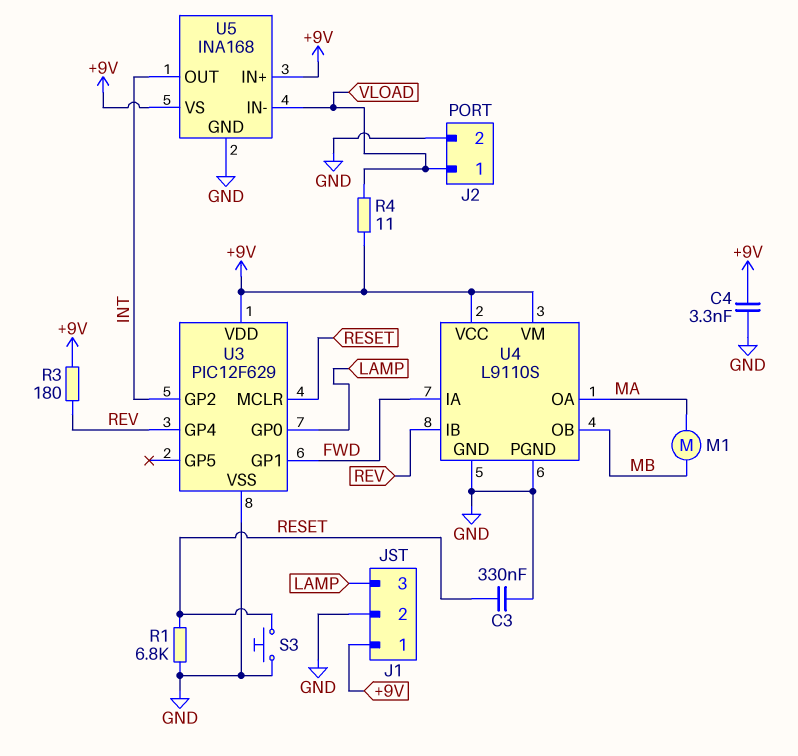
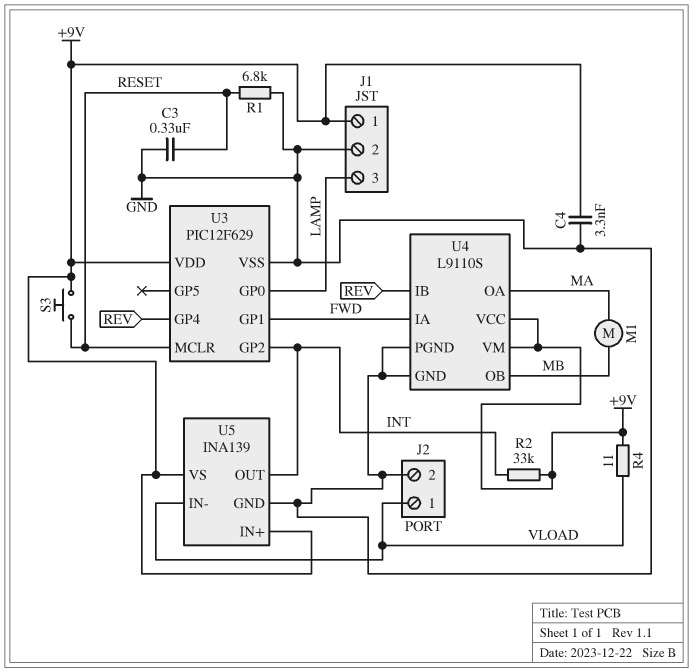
R2: none -> 33k (+9V, INT)
R3: 180 (+9V, REV) -> none
S3: button (GND, RESET) -> button (+9V, RESET)
U5: INA168 -> INA139

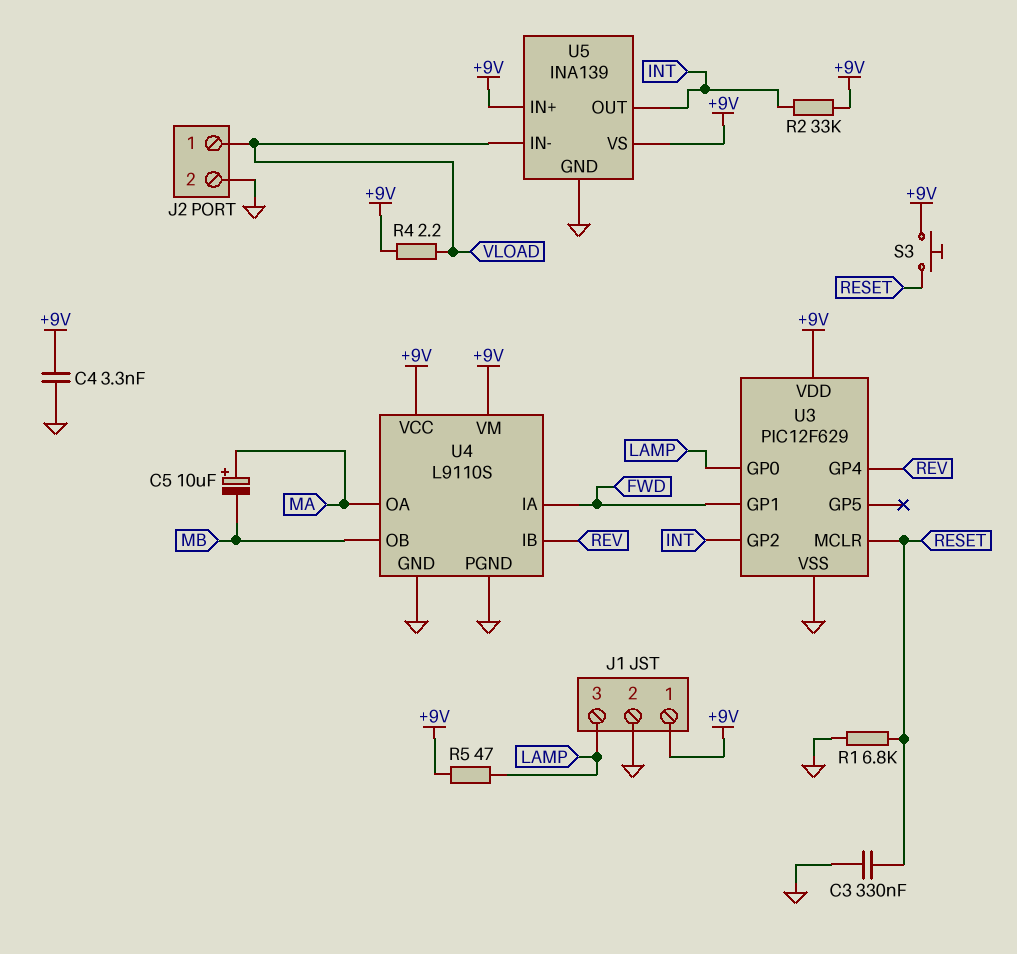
C5: none -> 10uF (plus MA, minus MB)
M1: motor (MA, MB) -> none
R4: 11 (+9V, VLOAD) -> 2.2 (+9V, VLOAD)
R5: none -> 47 (+9V, LAMP)

